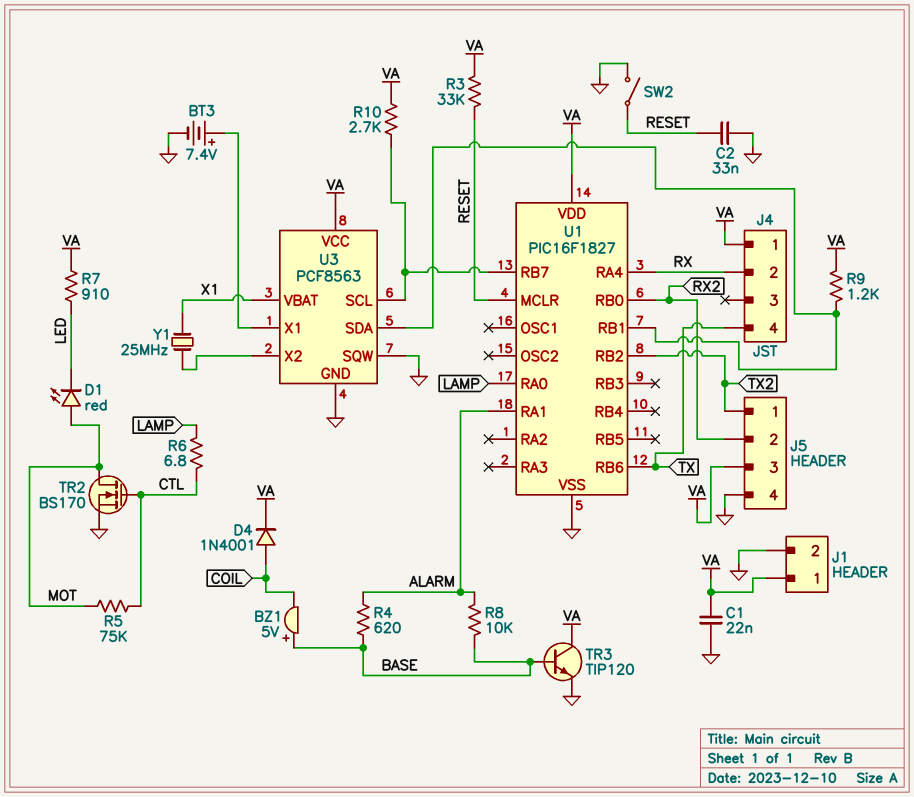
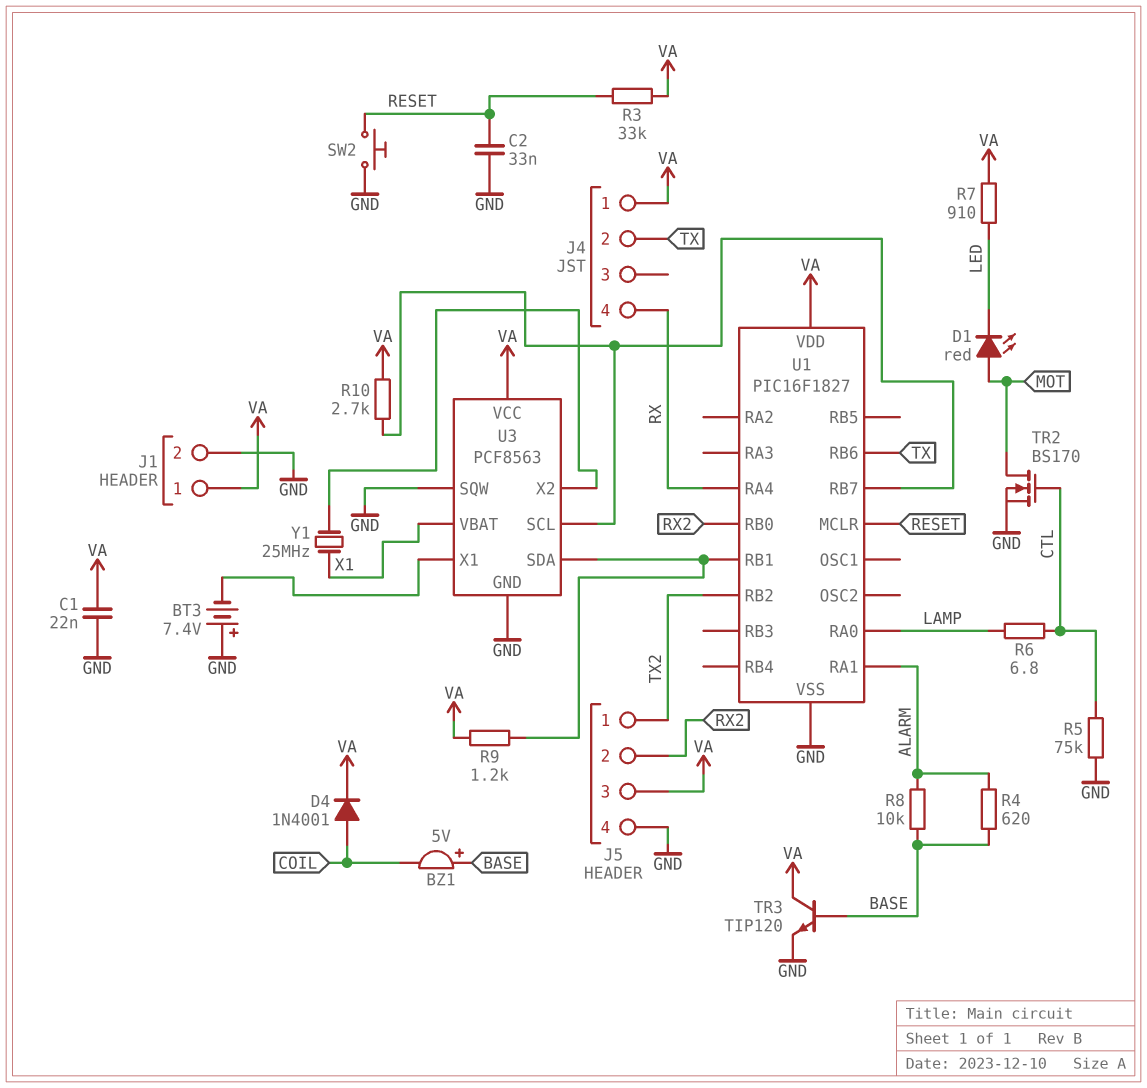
BT3: 7.4V (plus U3/X1, minus GND) -> 7.4V (plus GND, minus U3/X1)
J4 pin 2: RX -> TX
J4 pin 4: TX -> RX
R5: 75k (CTL, MOT) -> 75k (CTL, GND)
SW2: switch (GND, RESET) -> button (GND, RESET)

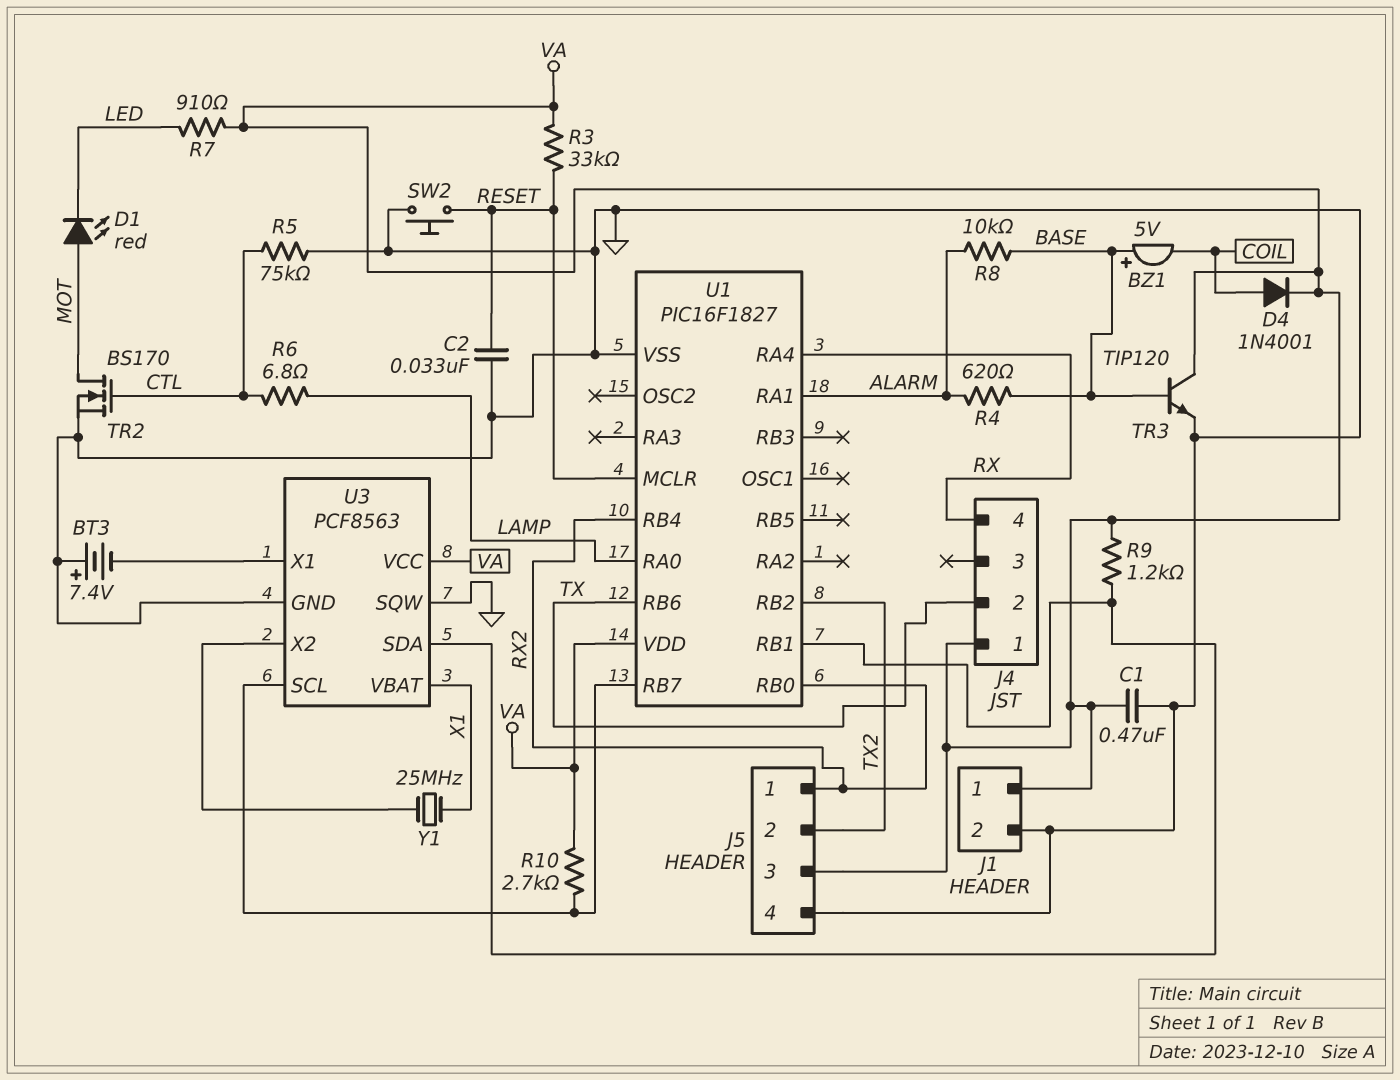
C1: 22nF (GND, VA) -> 470nF (GND, VA)
J5 pin 1: TX2 -> RX2
J5 pin 2: RX2 -> TX2
U1 pin RB4: none -> RX2

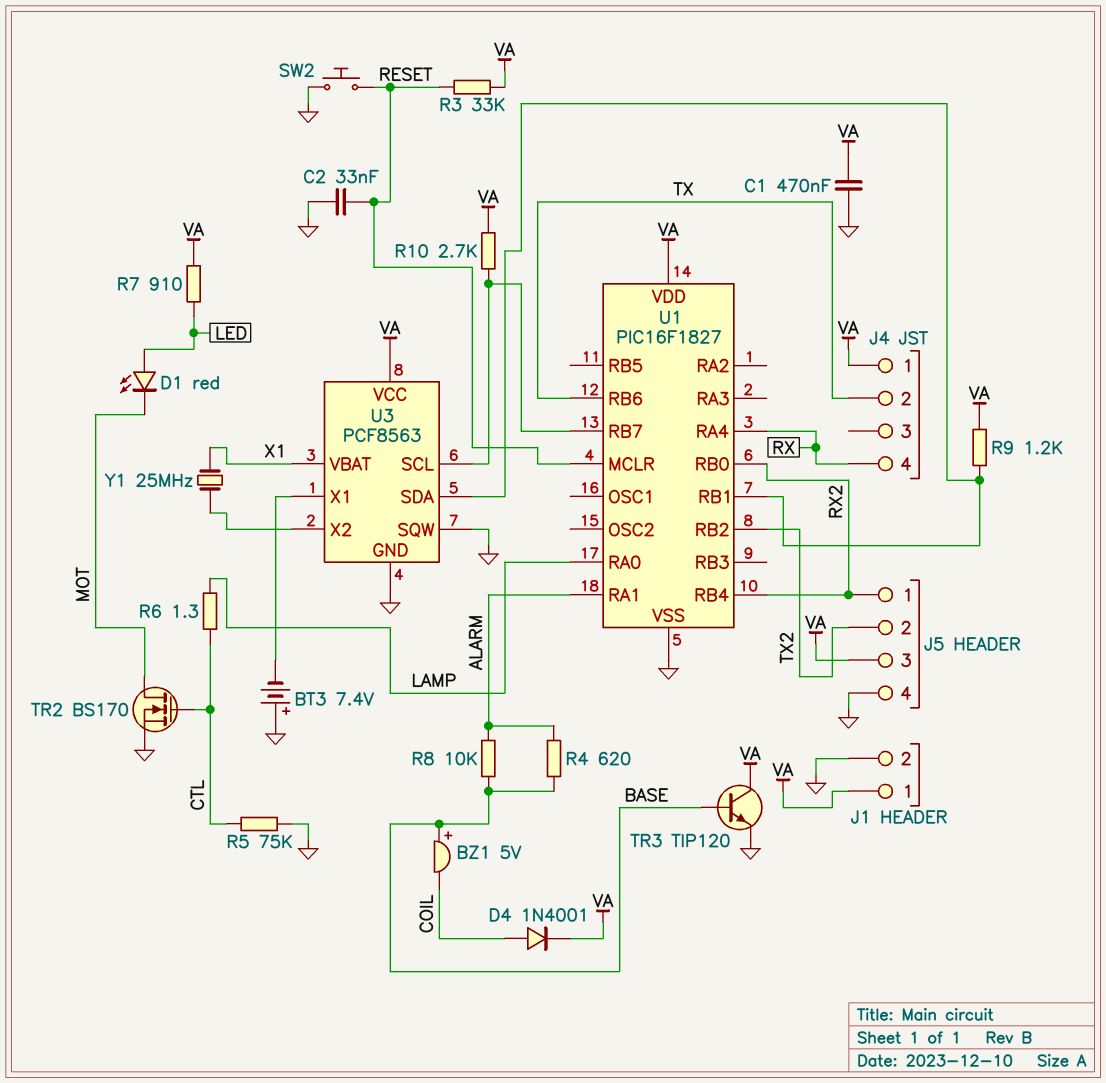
D1: LED red (A MOT, K LED) -> LED red (A LED, K MOT)
R6: 6.8 (CTL, LAMP) -> 1.3 (CTL, LAMP)

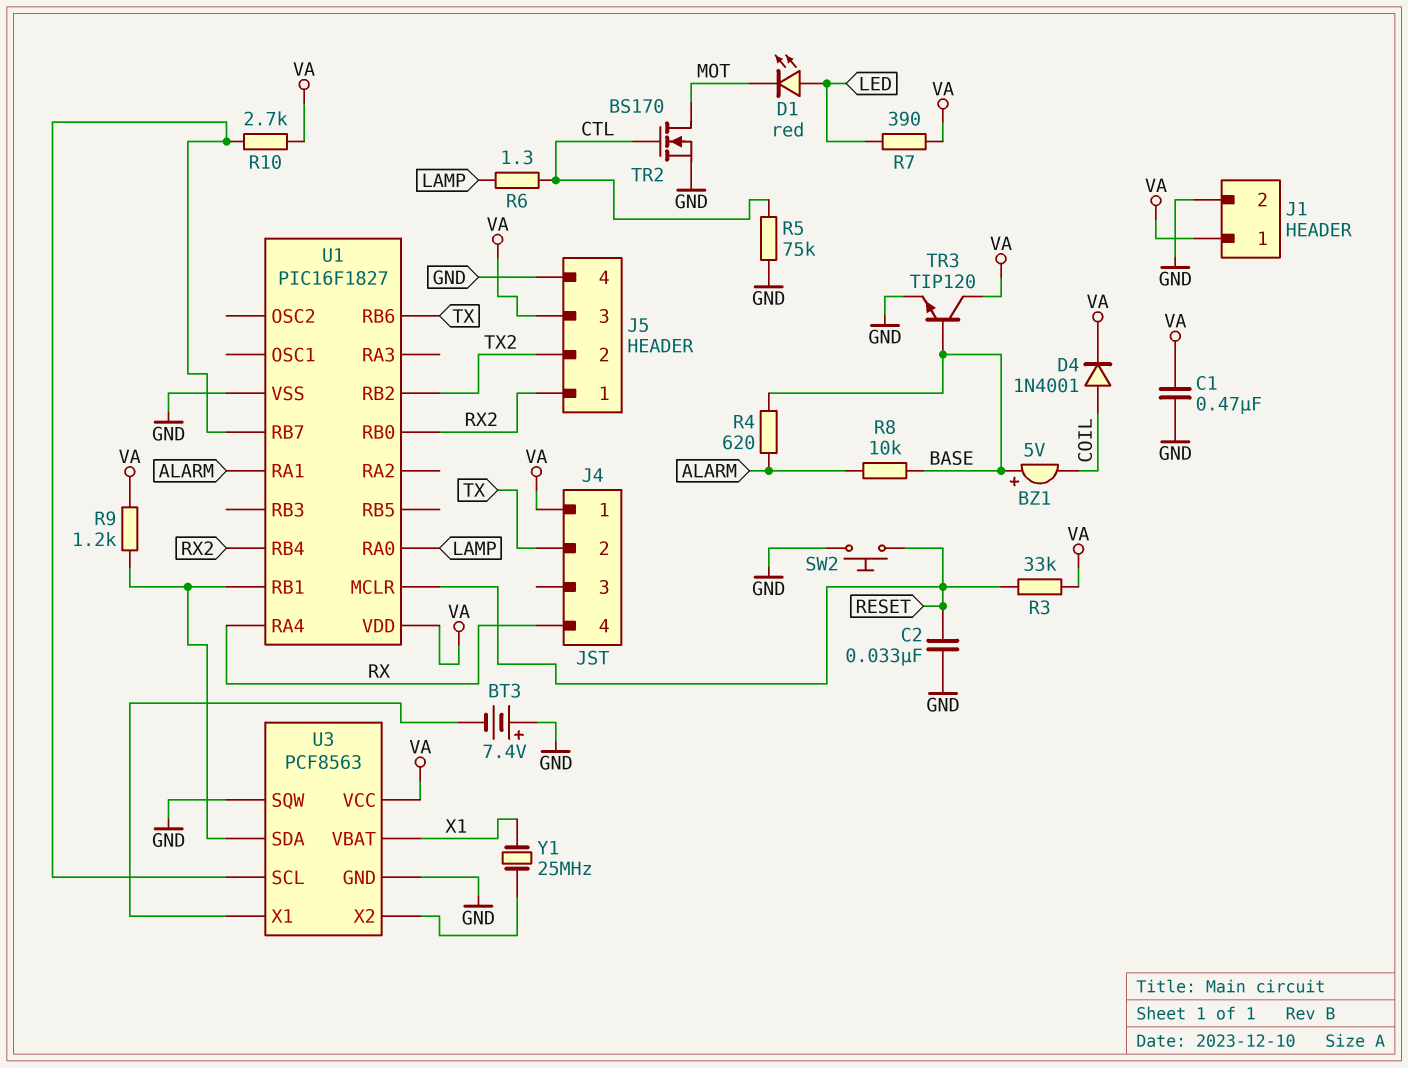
R7: 910 (LED, VA) -> 390 (LED, VA)

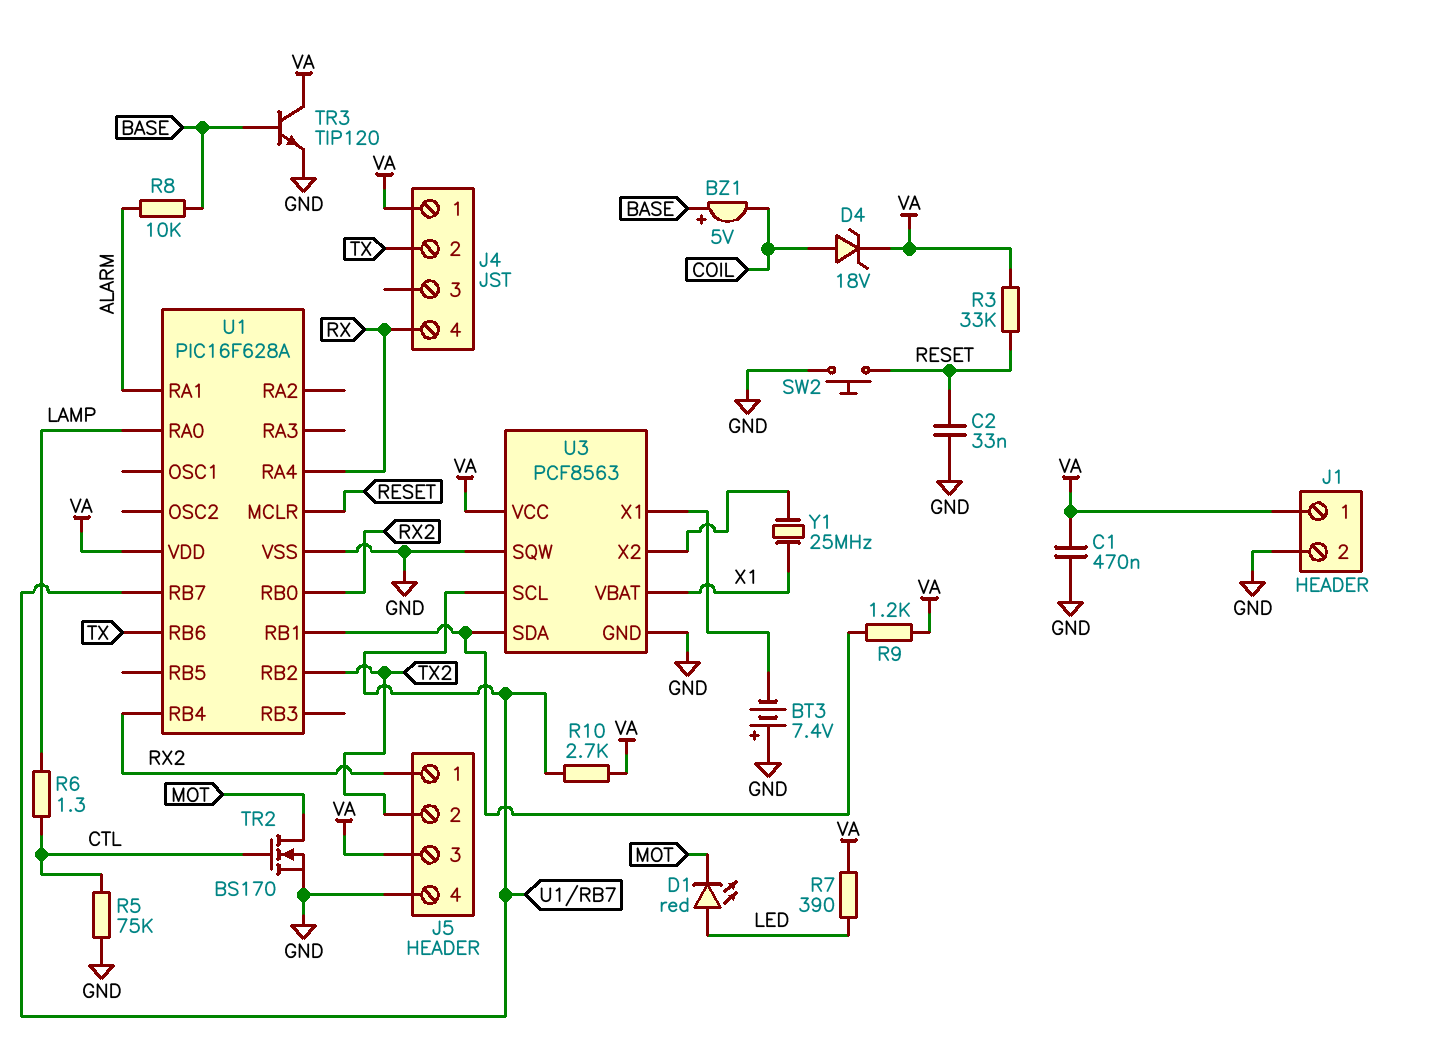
D4: diode 1N4001 (A COIL, K VA) -> zener 18V (A COIL, K VA)
R4: 620 (ALARM, BASE) -> none
U1: PIC16F1827 -> PIC16F628A

